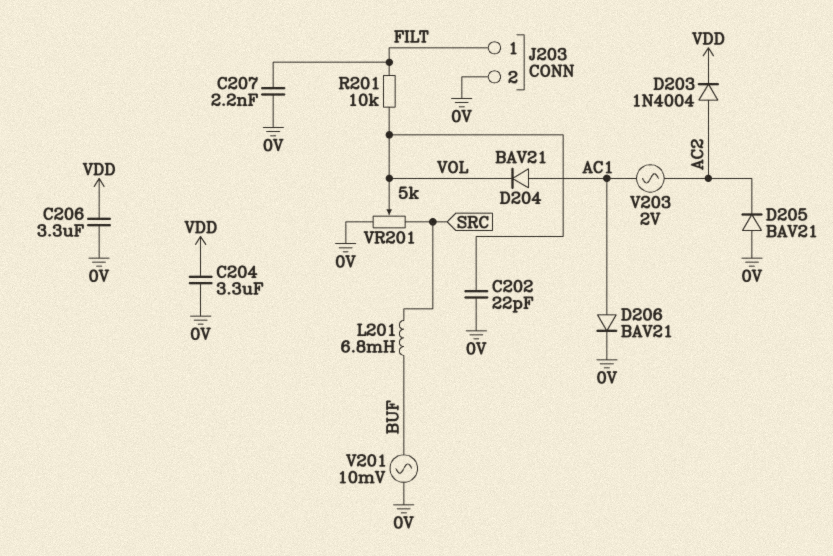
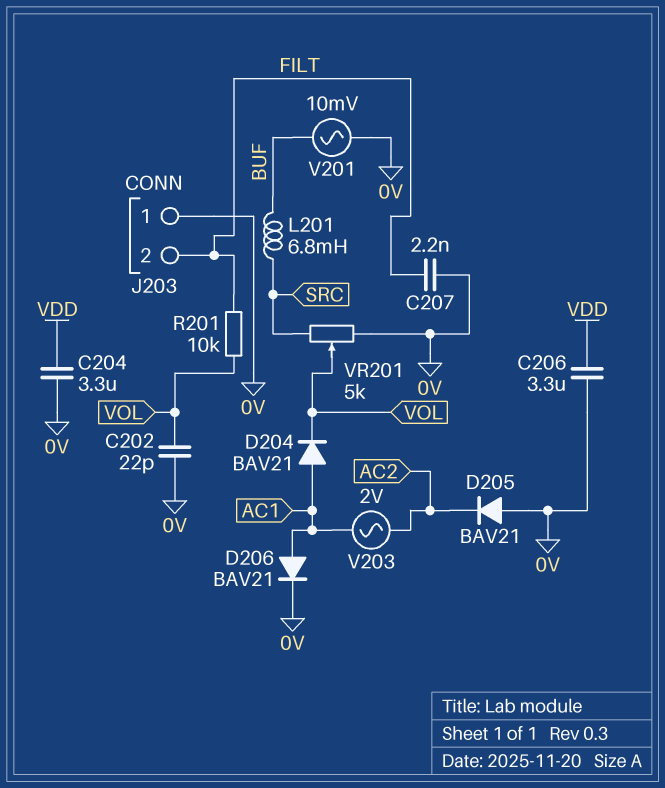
D203: diode 1N4004 (A AC2, K VDD) -> none
J203 pin 1: FILT -> 0V
J203 pin 2: 0V -> FILT

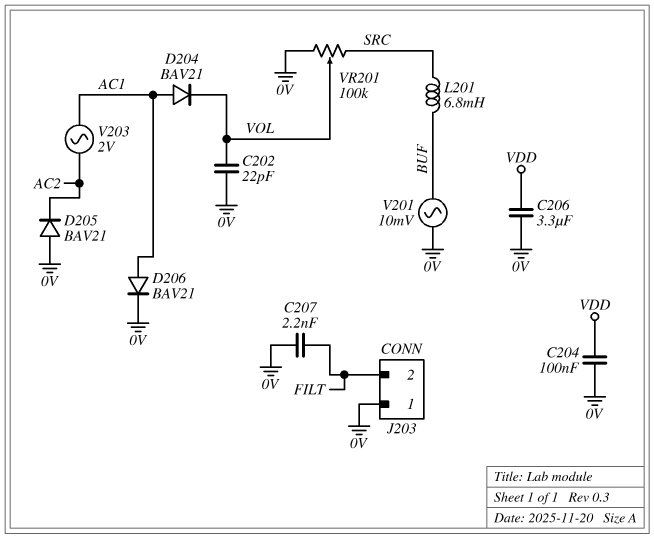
C204: 3.3uF (0V, VDD) -> 100nF (0V, VDD)
R201: 10k (FILT, VOL) -> none
VR201: 5k (0V, SRC, wiper VOL) -> 100k (0V, SRC, wiper VOL)

